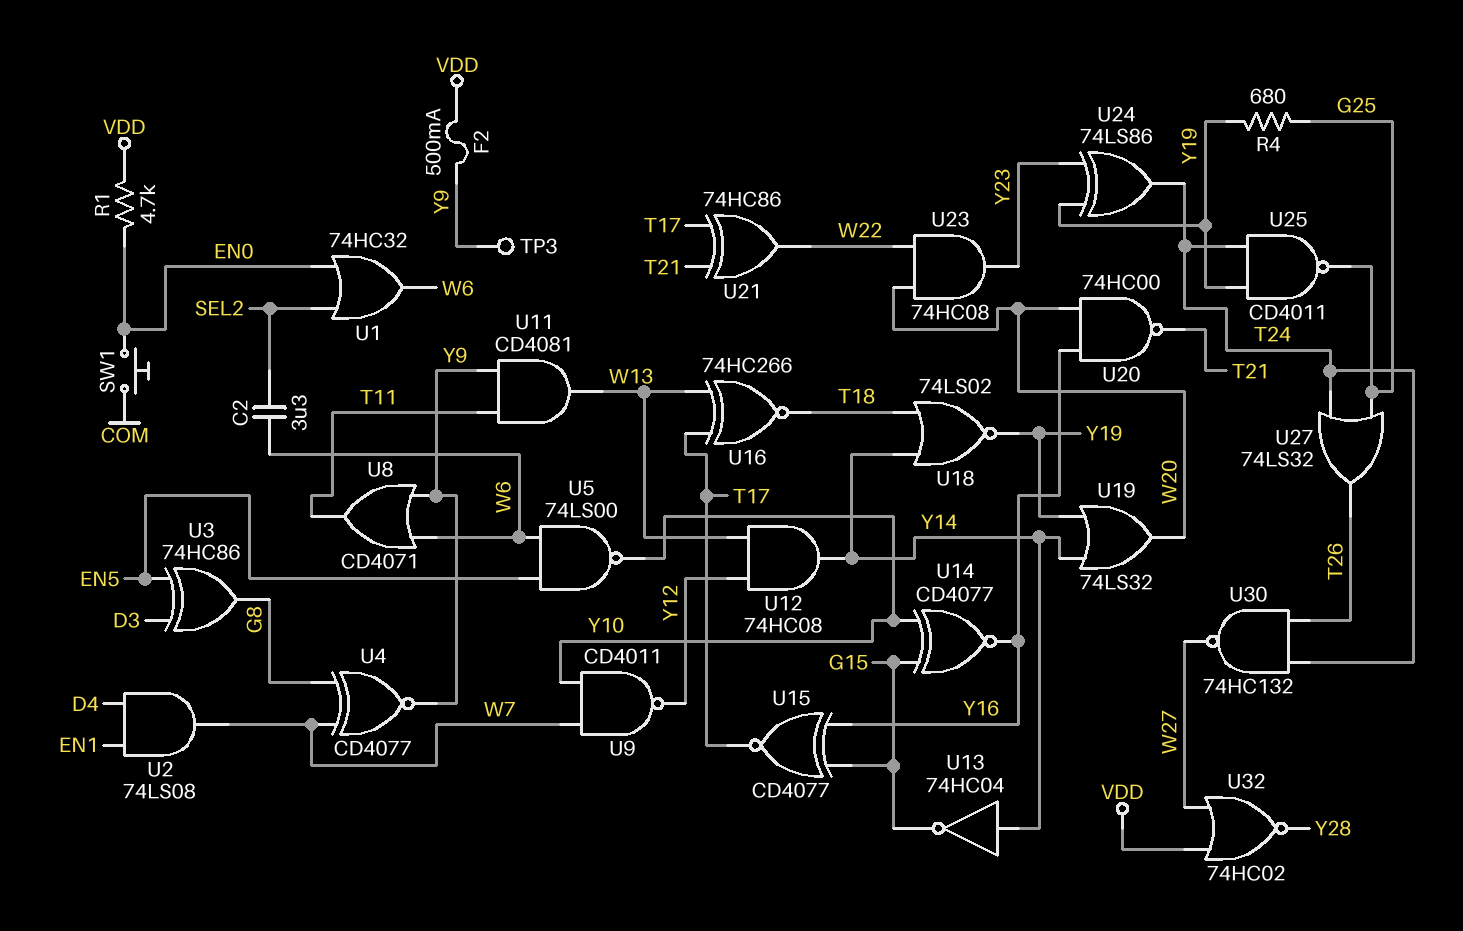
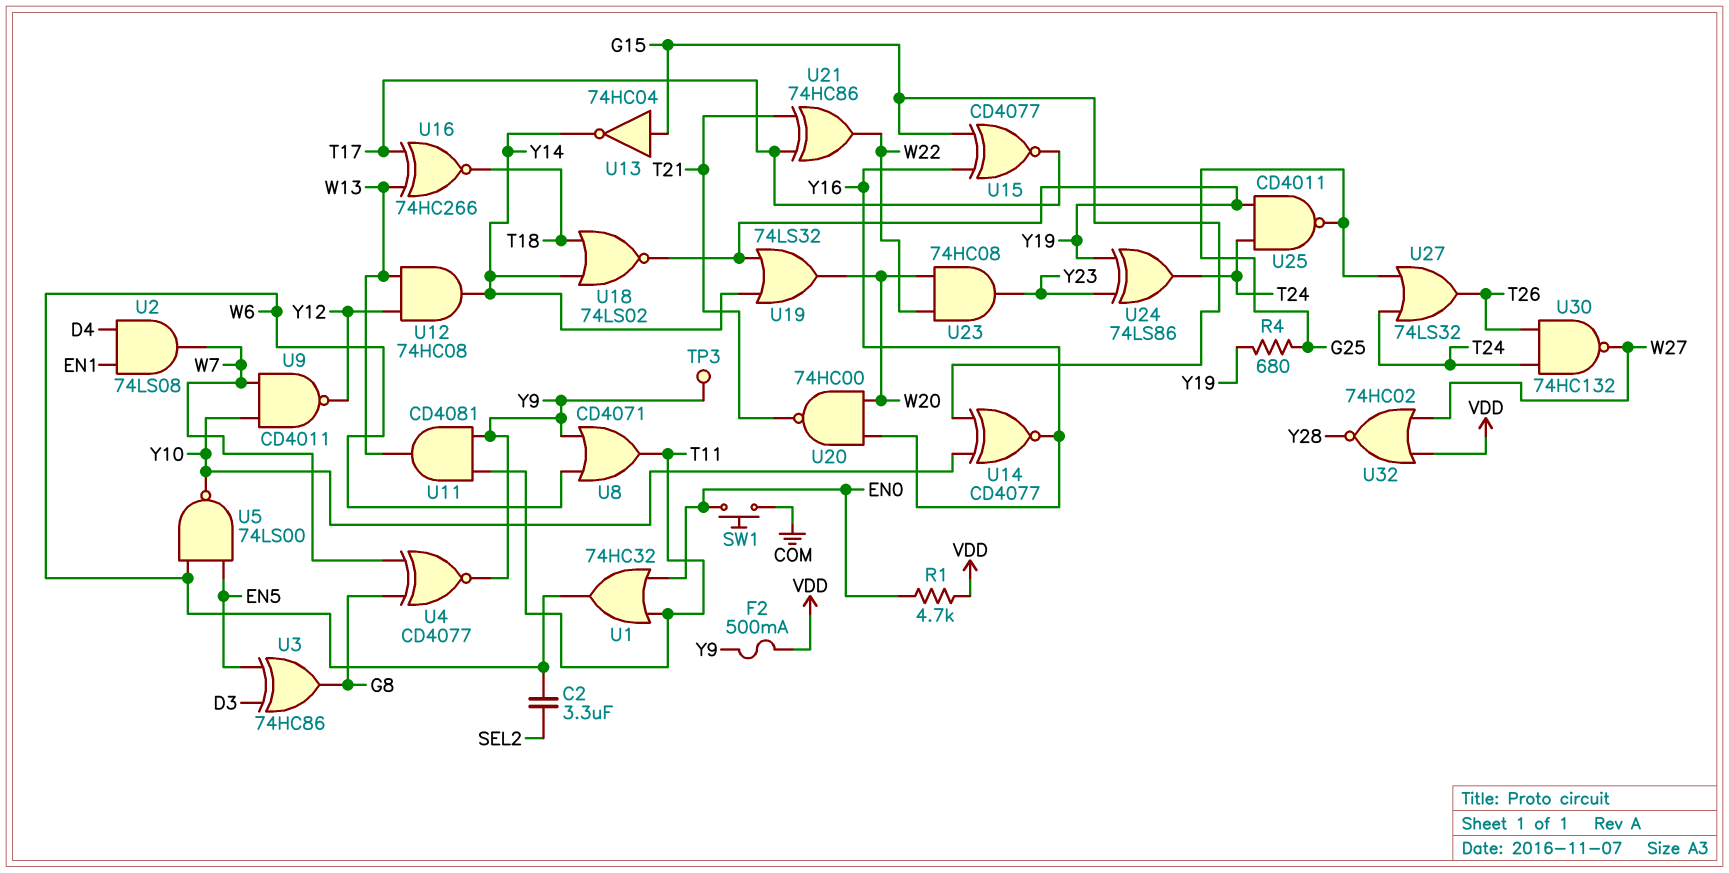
U1: OR 74HC32 (in EN0, in SEL2, out W6) -> OR 74HC32 (in EN0, in T11, out W6)
U13: NOT 74HC04 (in Y14, out G15) -> NOT 74HC04 (in G15, out Y14)

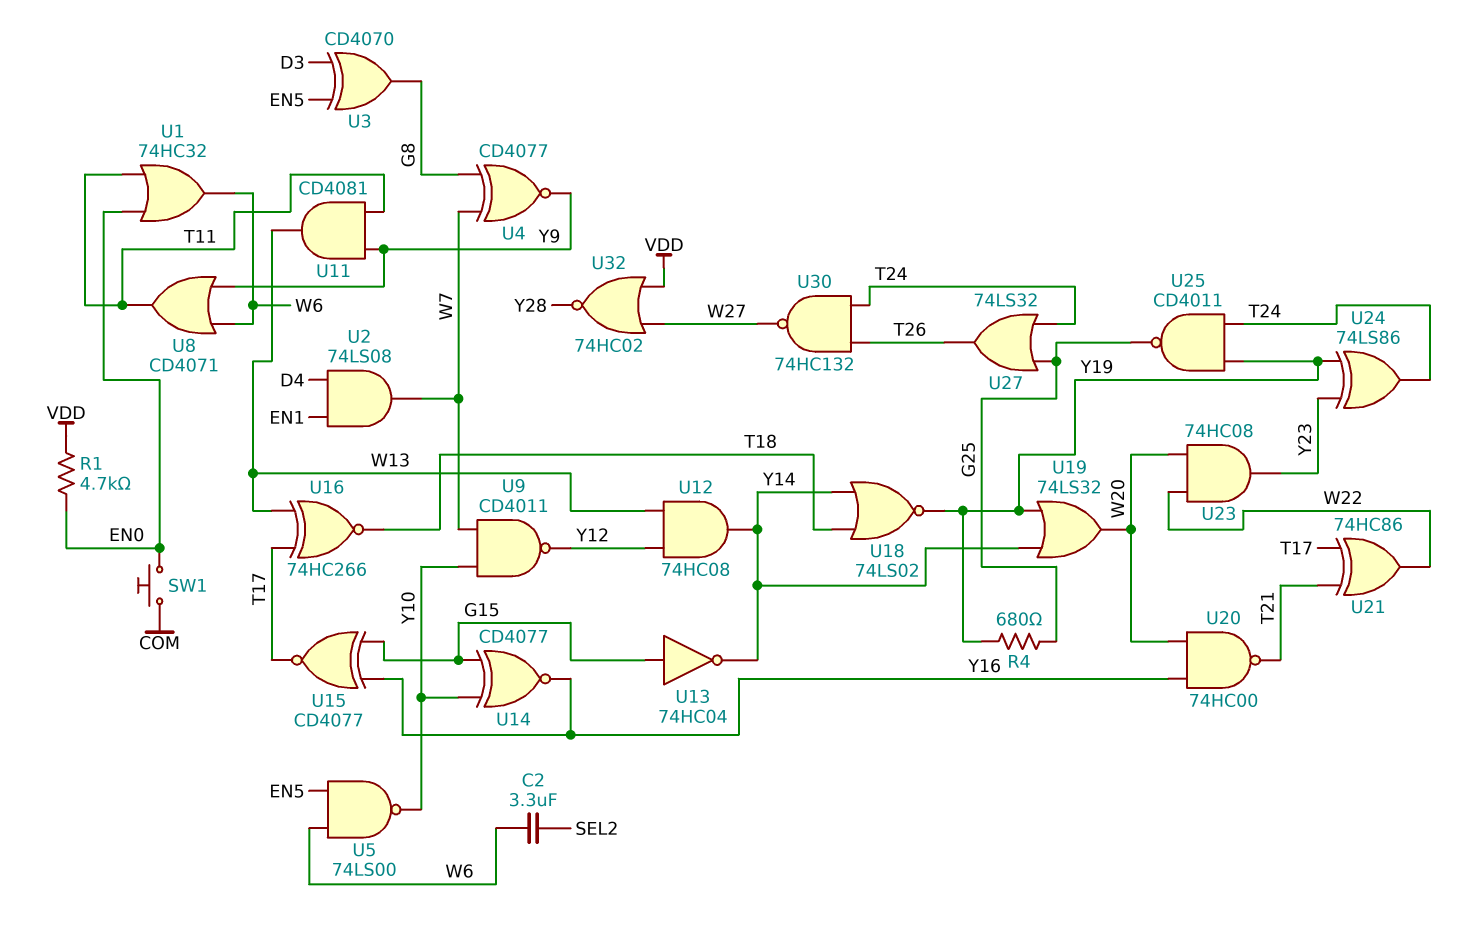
F2: 500mA (VDD, Y9) -> none
TP3: test point (Y9) -> none
U3: XOR 74HC86 (in D3, in EN5, out G8) -> XOR CD4070 (in D3, in EN5, out G8)

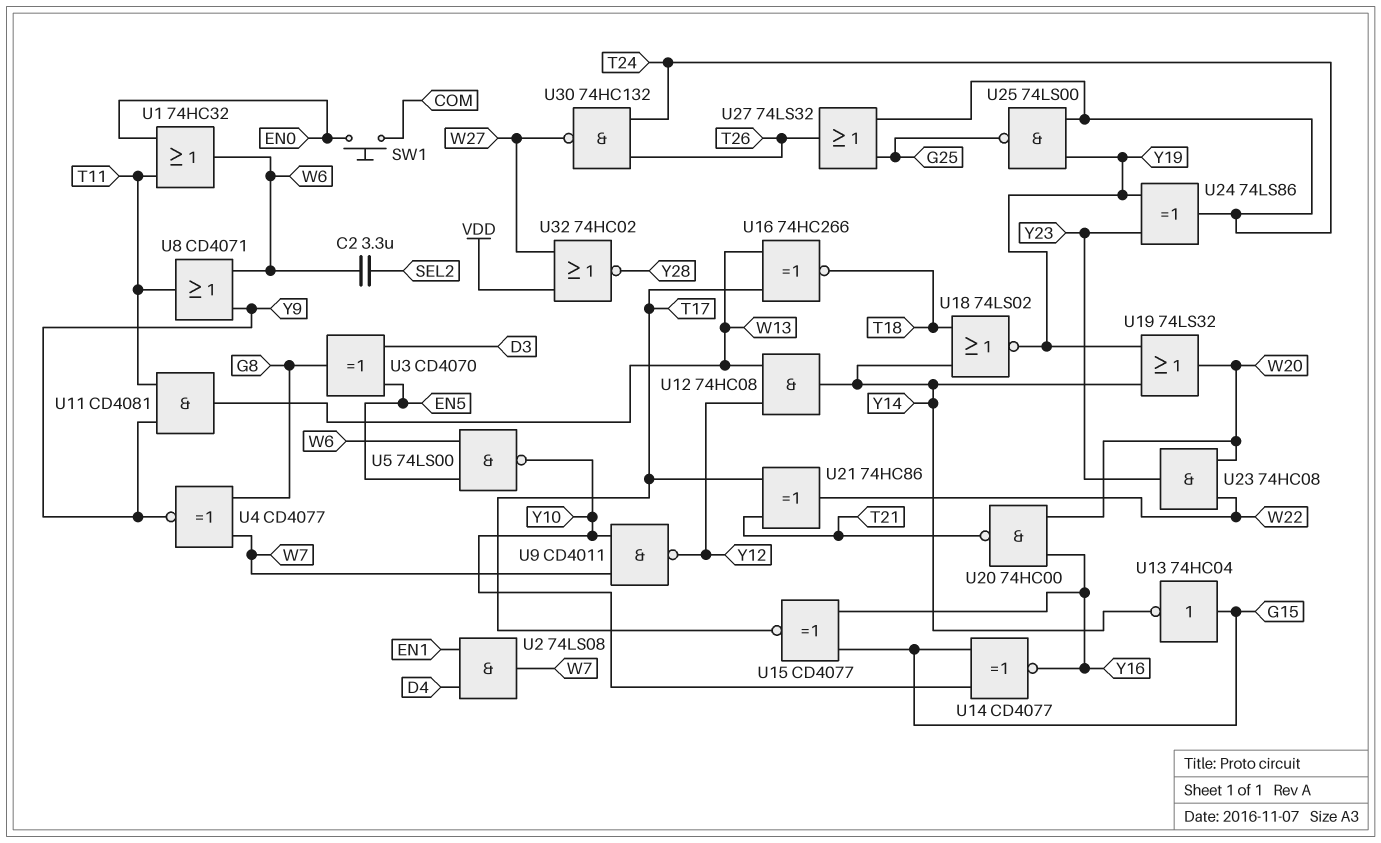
R1: 4.7k (EN0, VDD) -> none
R4: 680 (G25, Y19) -> none
U25: NAND CD4011 (in T24, in Y19, out G25) -> NAND 74LS00 (in T24, in Y19, out G25)

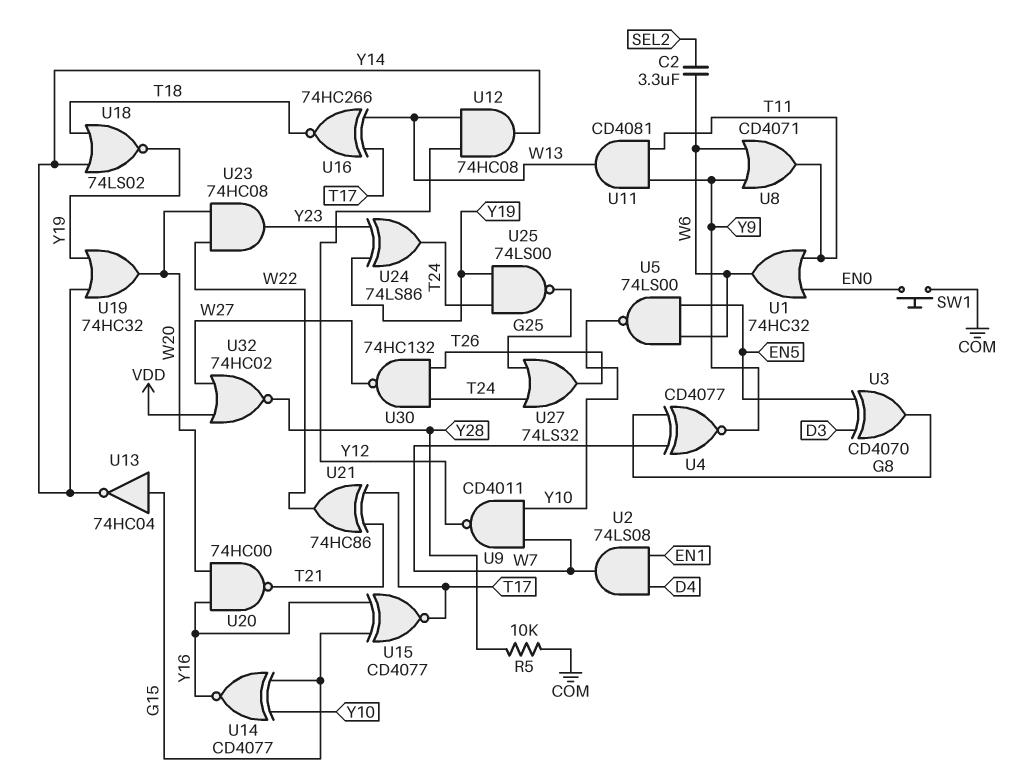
R5: none -> 10k (COM, Y28)
U19: OR 74LS32 (in Y14, in Y19, out W20) -> OR 74HC32 (in Y14, in Y19, out W20)

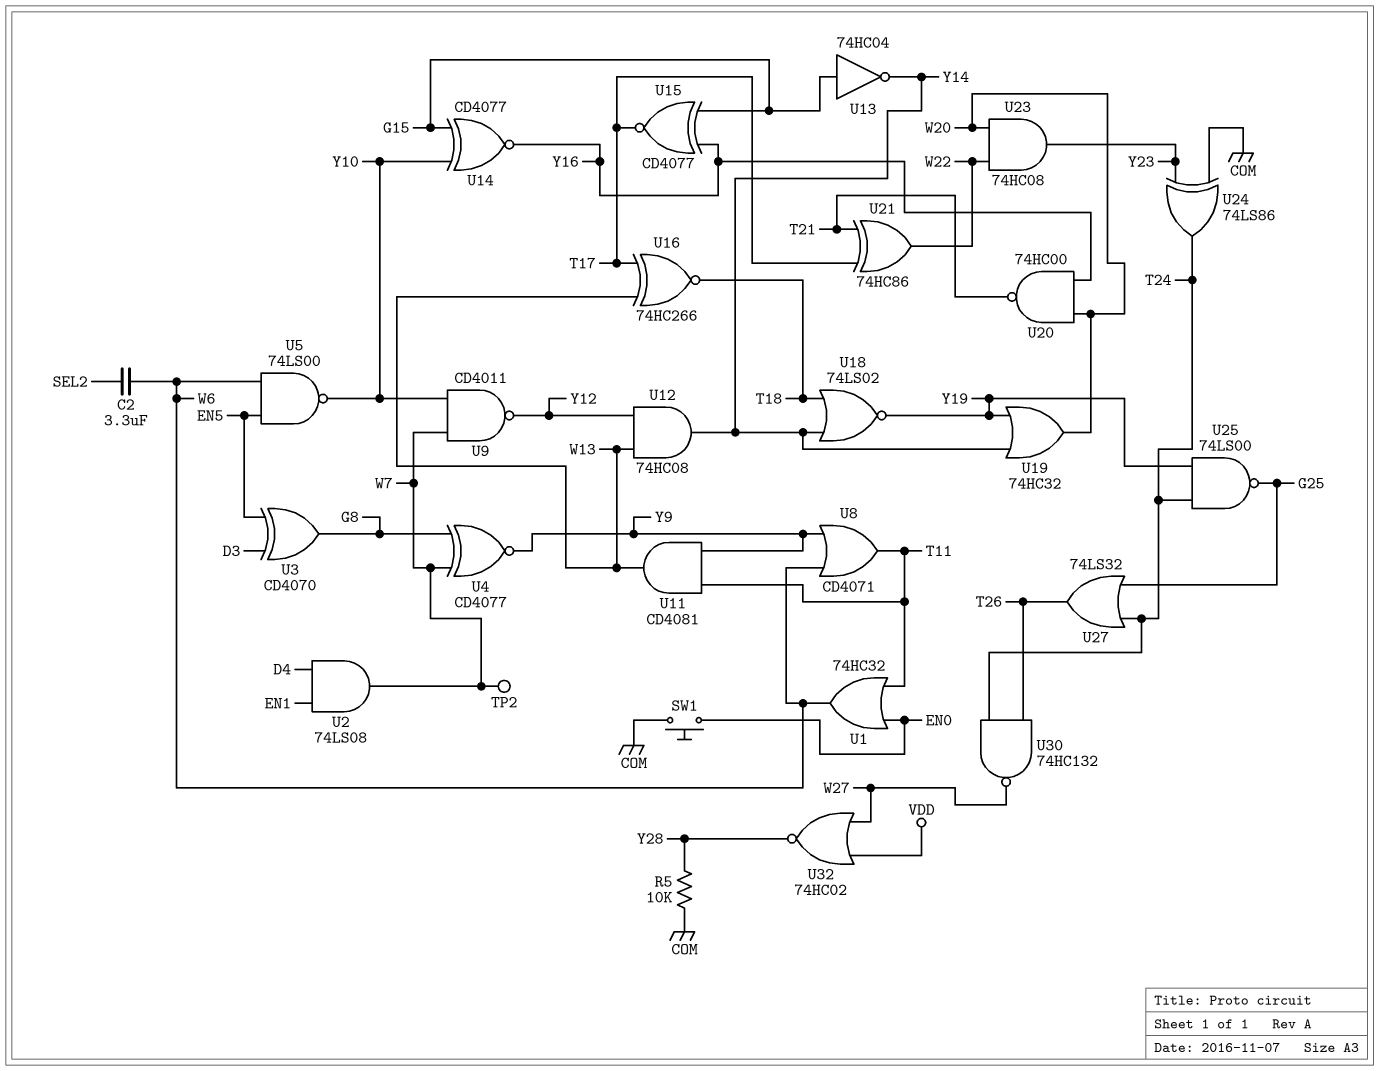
TP2: none -> test point (W7)
U24: XOR 74LS86 (in Y19, in Y23, out T24) -> XOR 74LS86 (in COM, in Y23, out T24)

